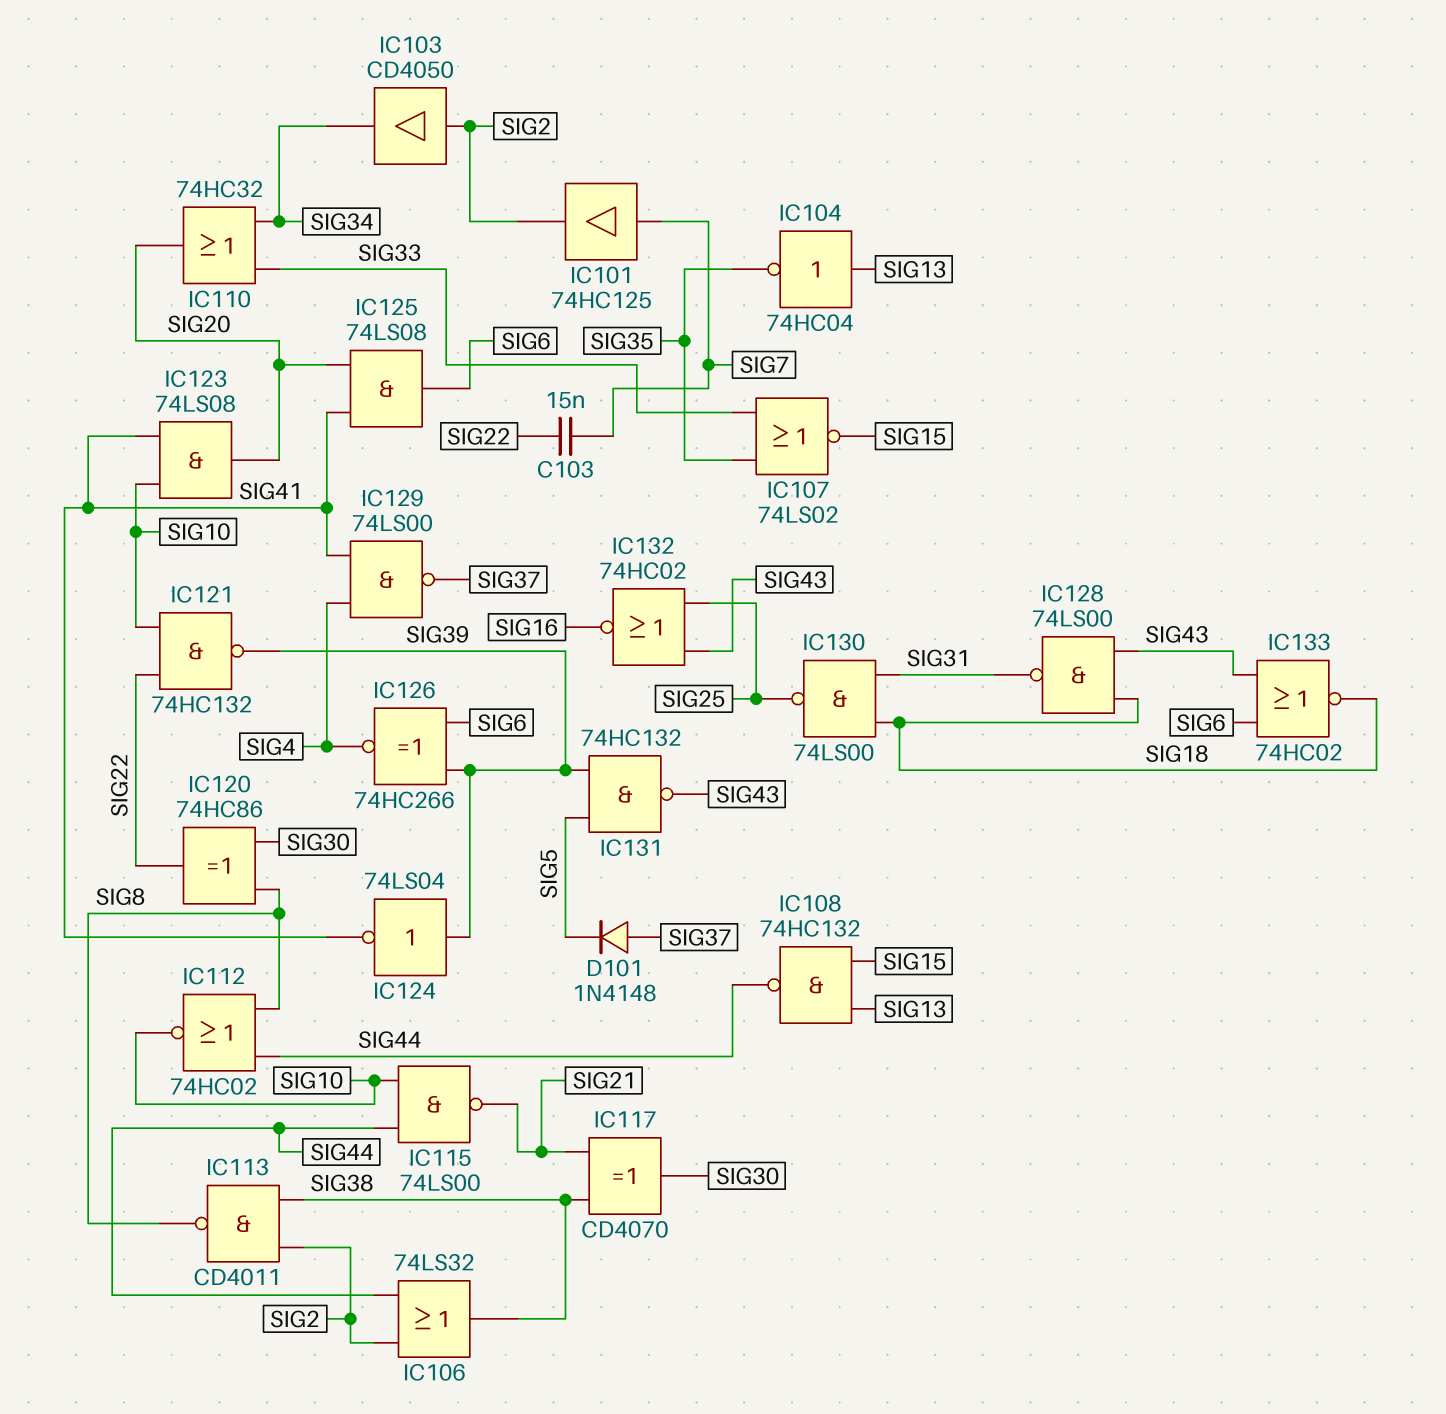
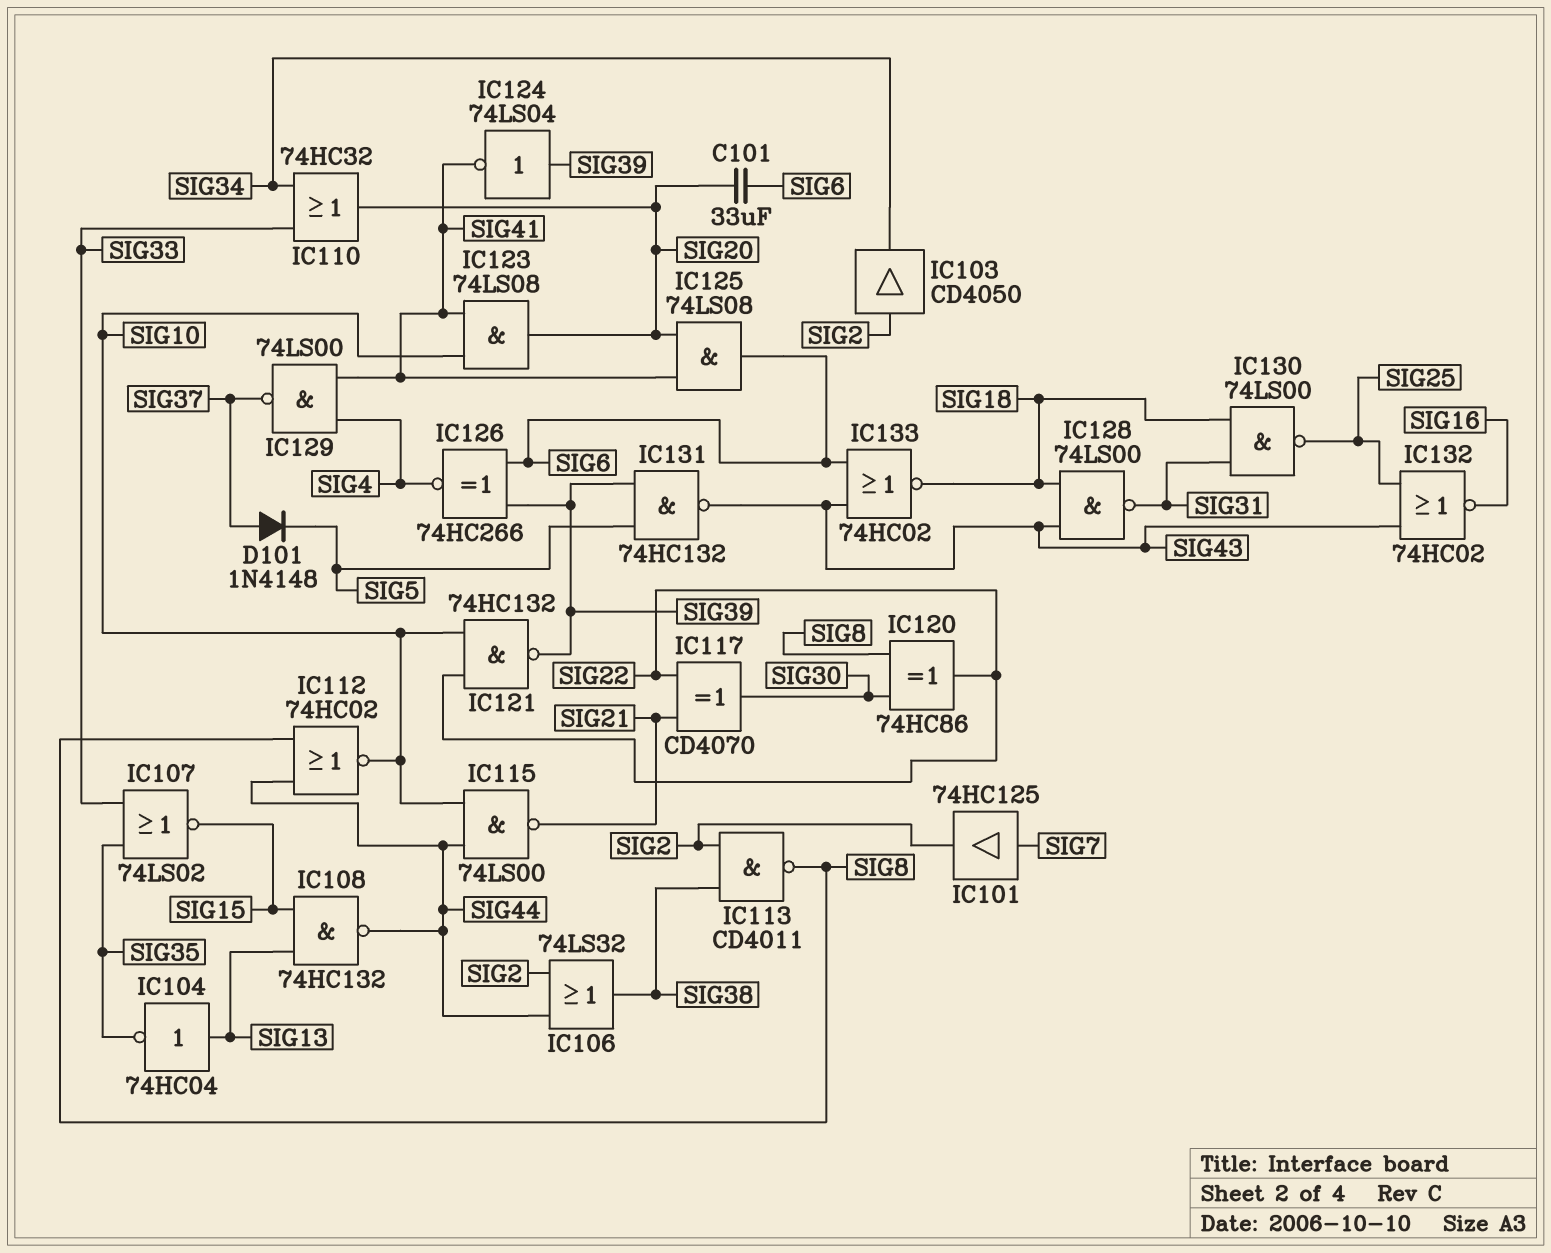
C101: none -> 33uF (SIG6, SIG20)
C103: 15nF (SIG7, SIG22) -> none
IC117: XOR CD4070 (in SIG21, in SIG38, out SIG30) -> XOR CD4070 (in SIG21, in SIG22, out SIG30)

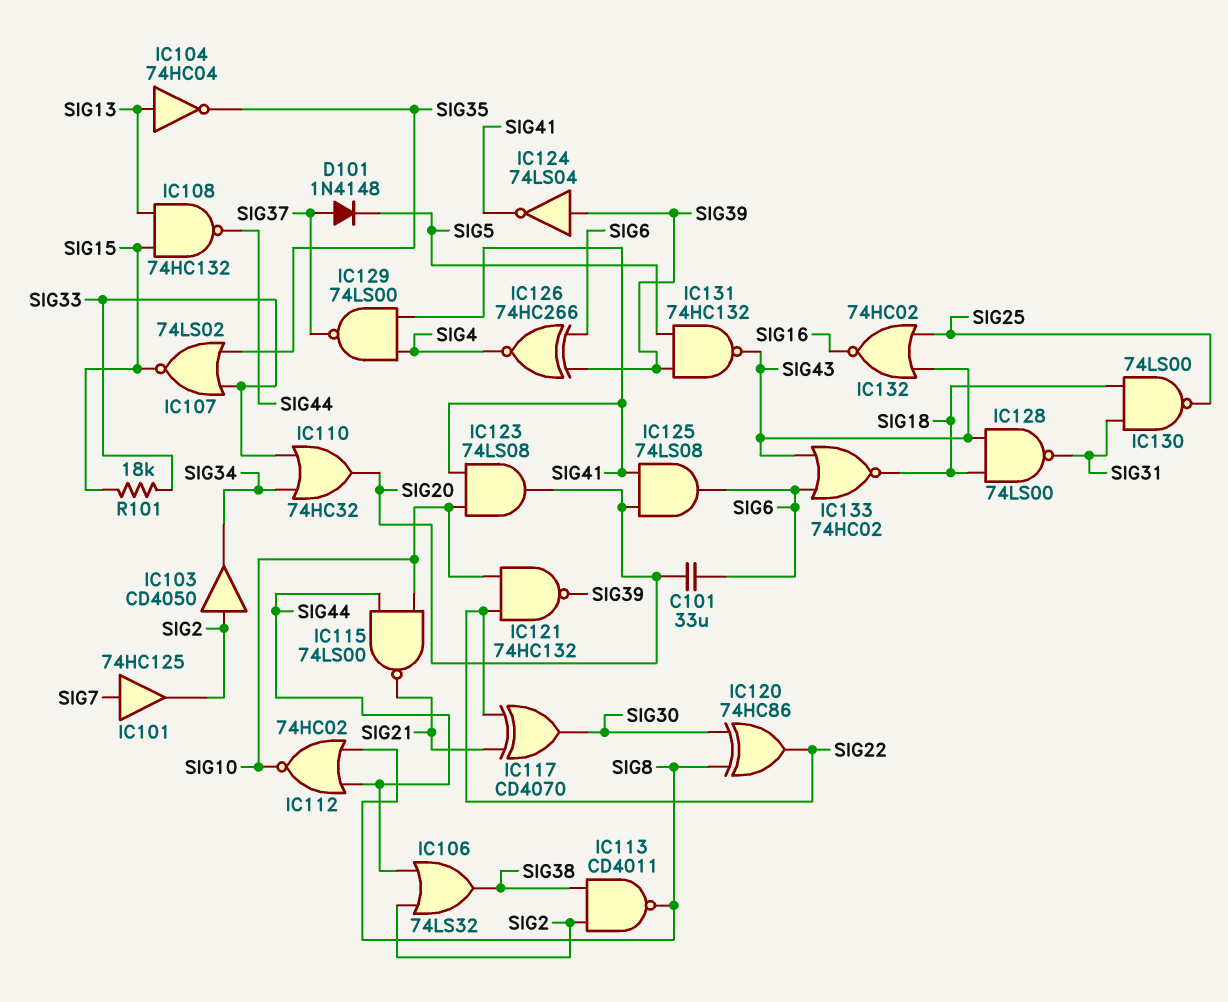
R101: none -> 18k (SIG15, SIG33)

